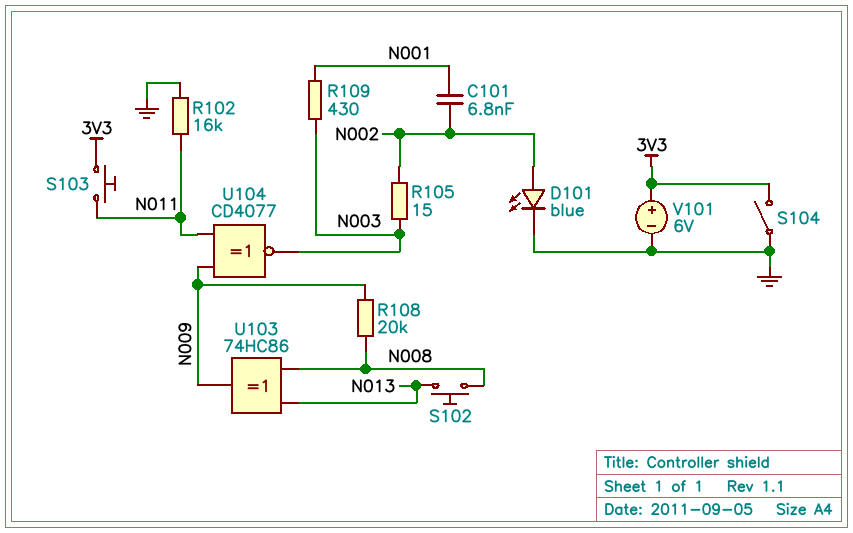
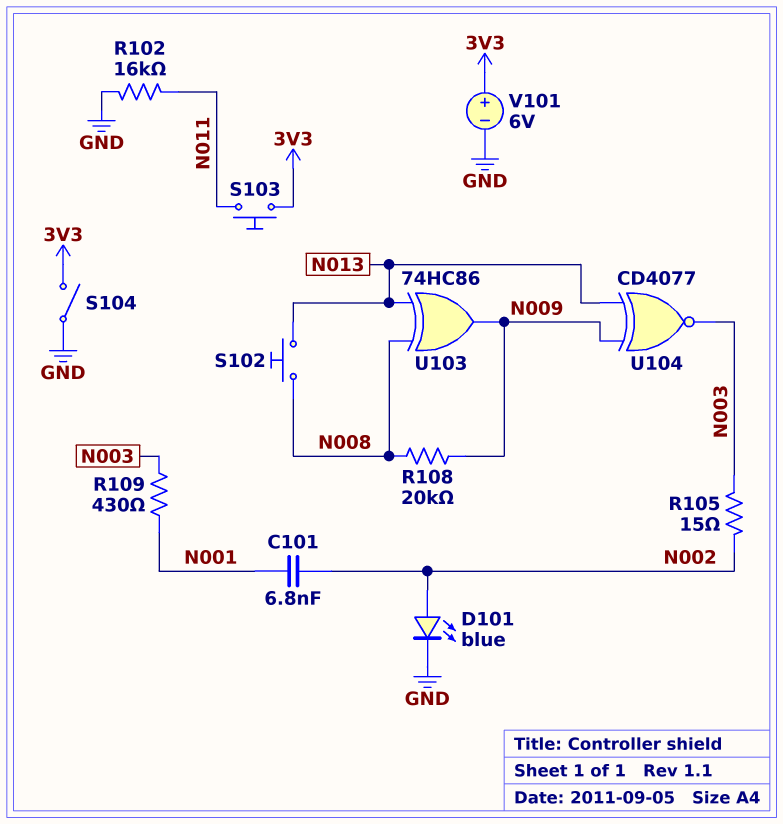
U104: XNOR CD4077 (in N009, in N011, out N003) -> XNOR CD4077 (in N009, in N013, out N003)

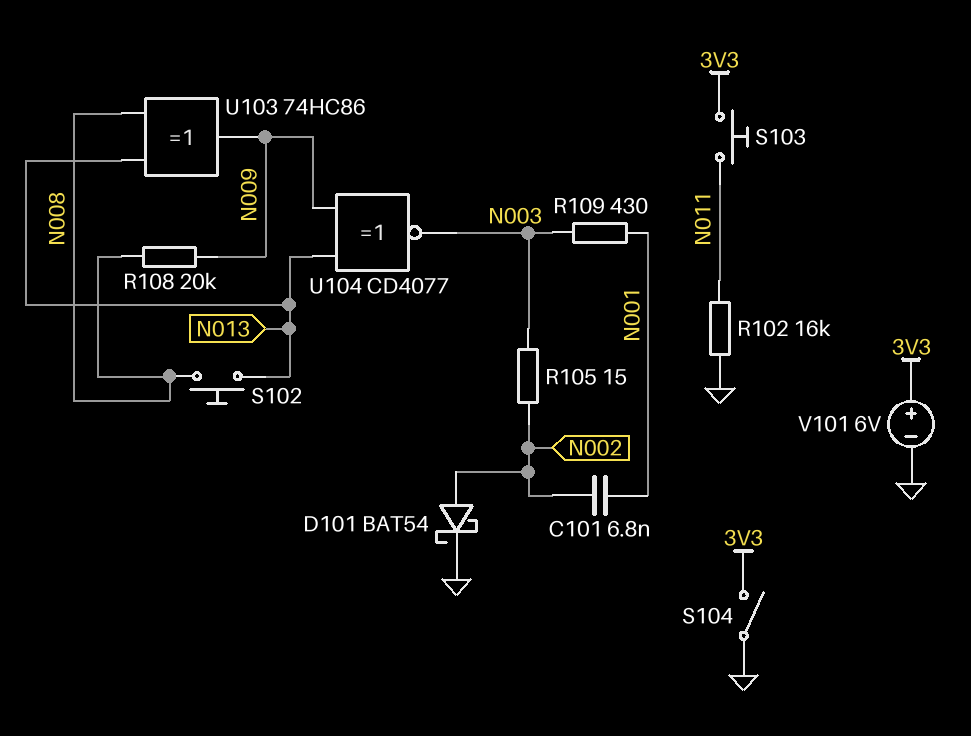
D101: LED blue (A N002, K GND) -> schottky BAT54 (A N002, K GND)

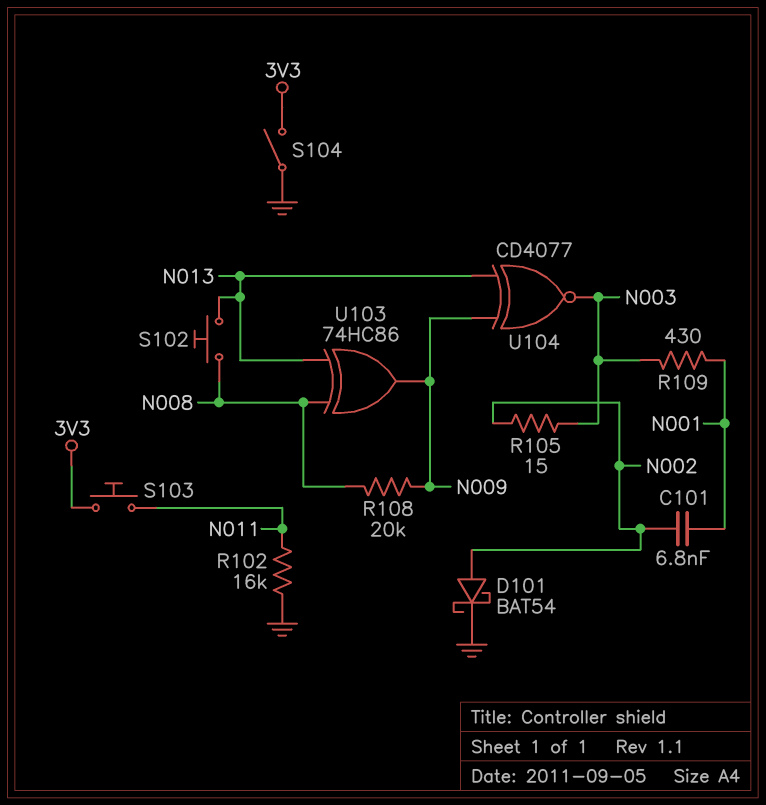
V101: 6V (plus 3V3, minus GND) -> none

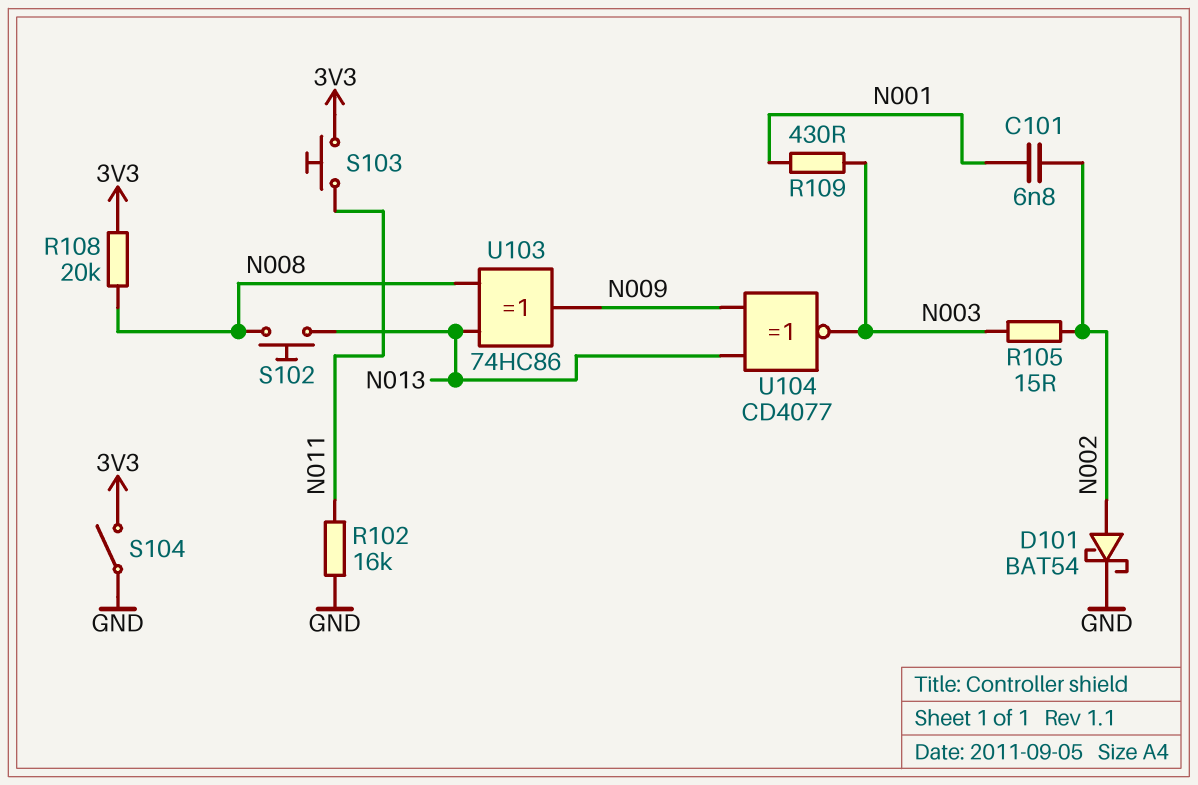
R108: 20k (N008, N009) -> 20k (3V3, N008)

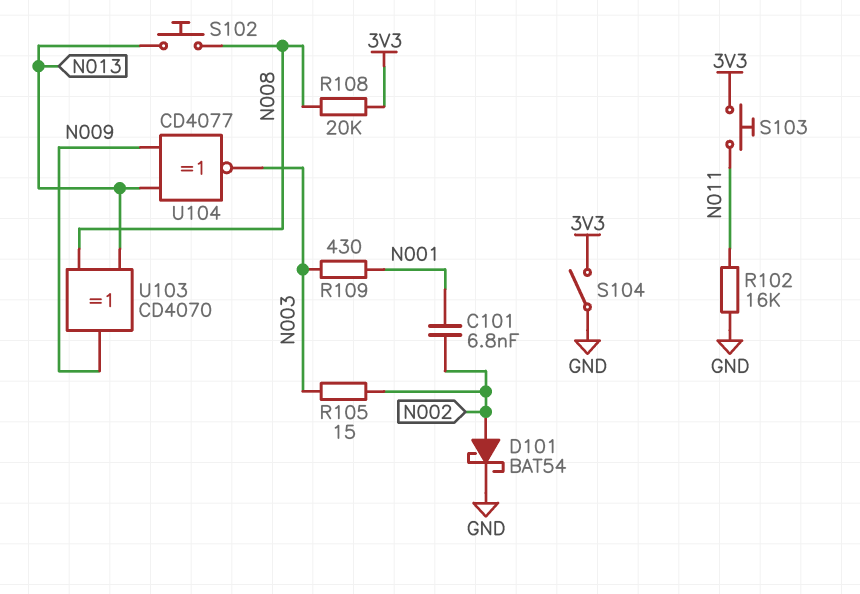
U103: XOR 74HC86 (in N008, in N013, out N009) -> XOR CD4070 (in N008, in N013, out N009)

